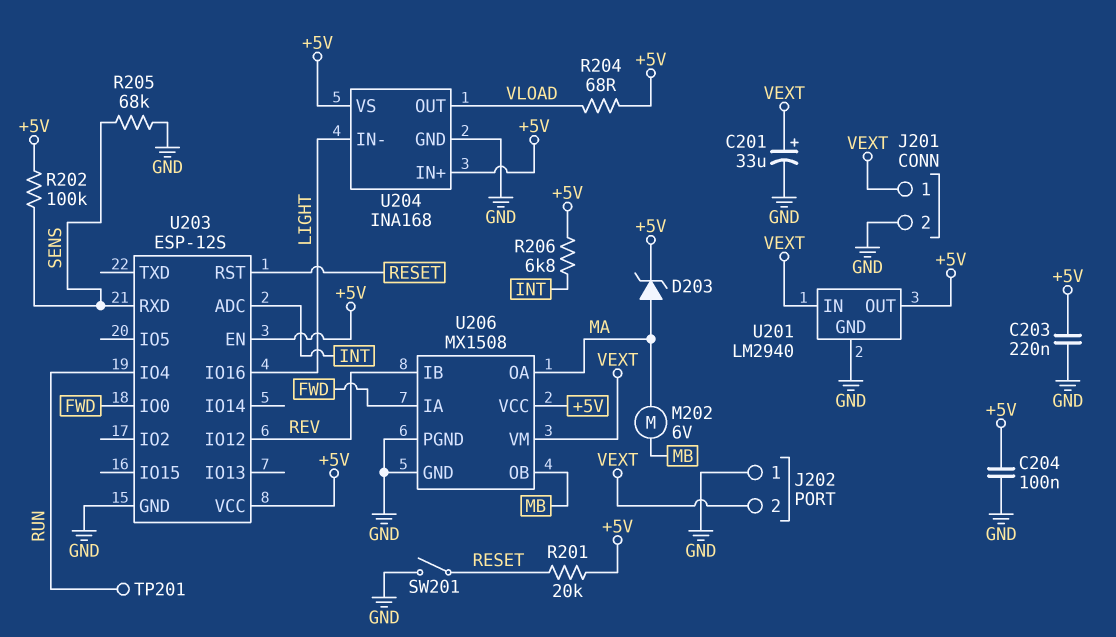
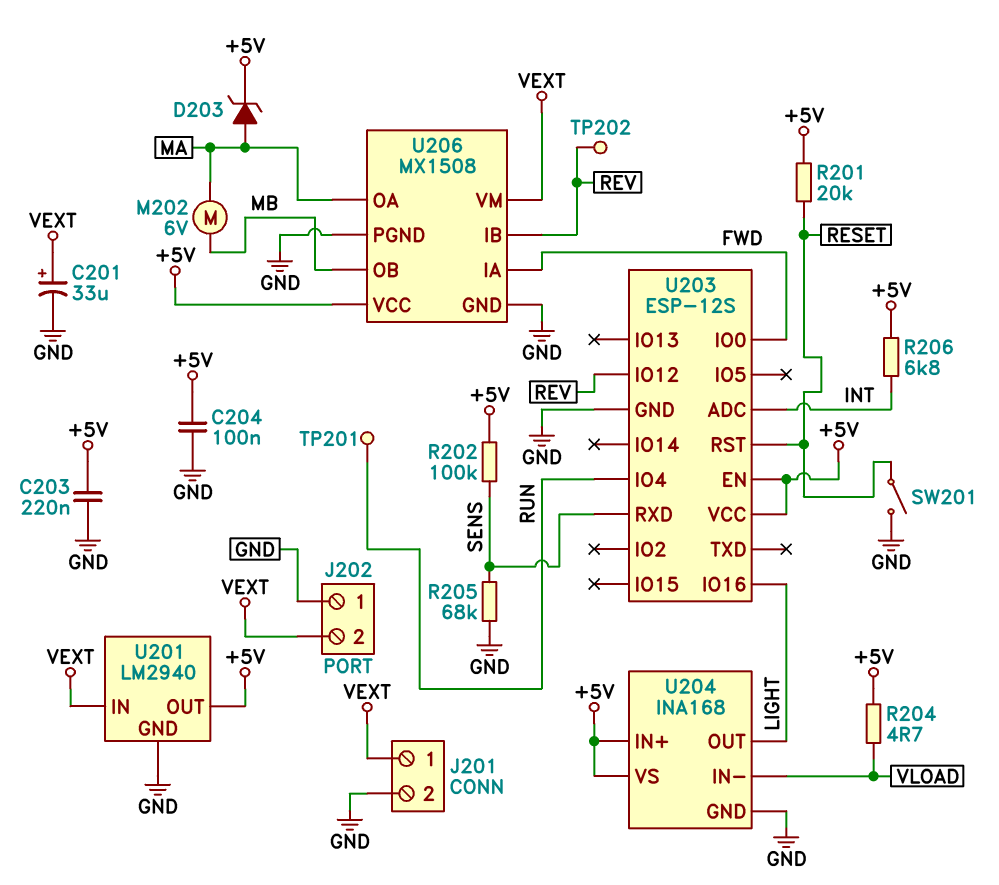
R204: 68 (+5V, VLOAD) -> 4.7 (+5V, VLOAD)
TP202: none -> test point (REV)
U204 pin IN-: LIGHT -> VLOAD
U204 pin OUT: VLOAD -> LIGHT

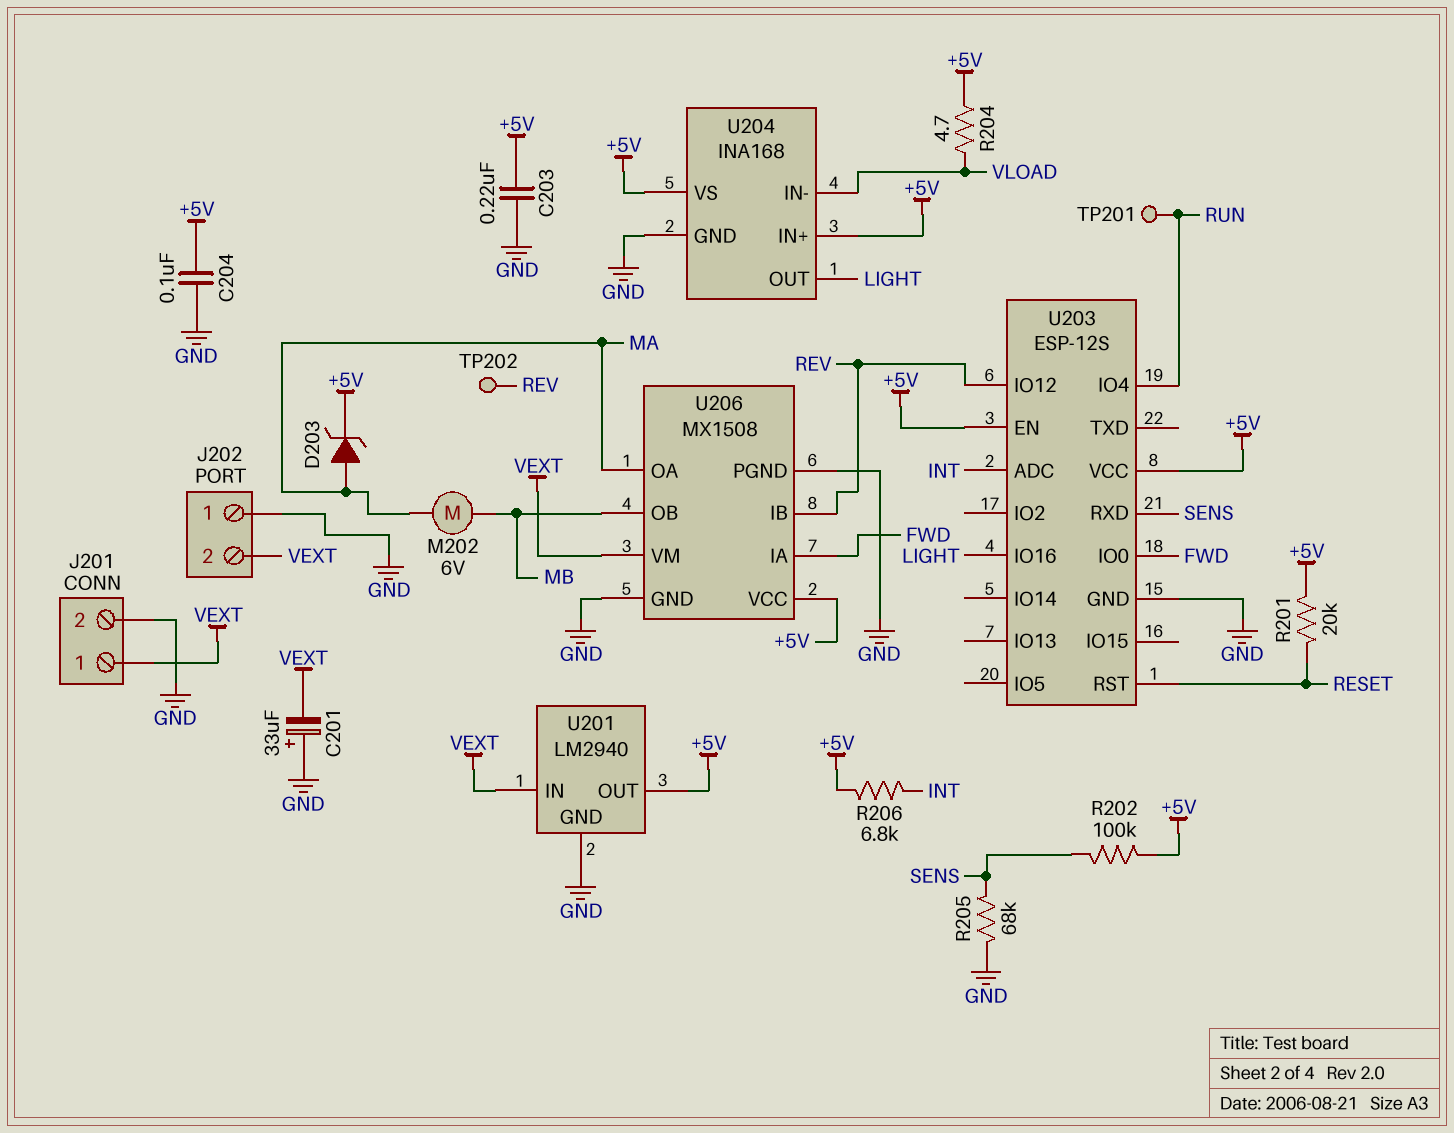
C201: 33uF (plus VEXT, minus GND) -> 33uF (plus GND, minus VEXT)
SW201: switch (GND, RESET) -> none

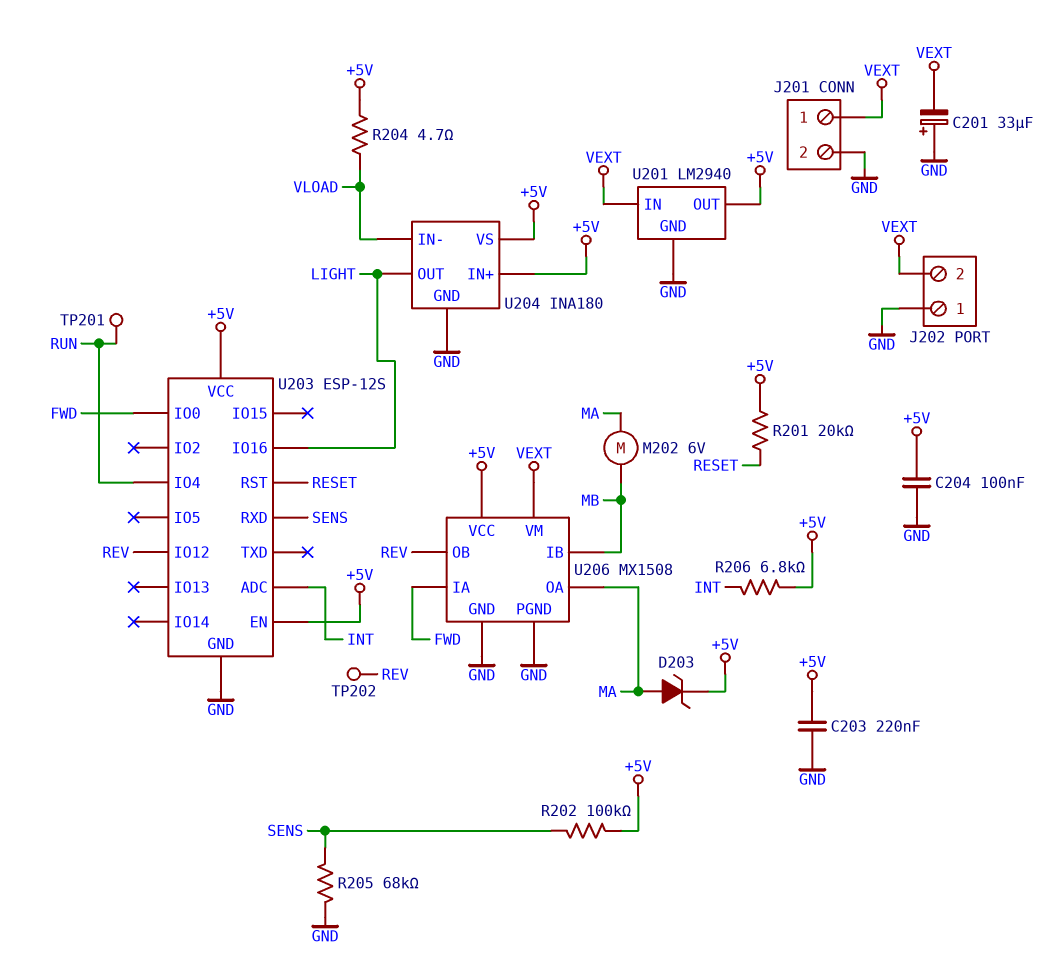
U204: INA168 -> INA180
U206 pin IB: REV -> MB
U206 pin OB: MB -> REV

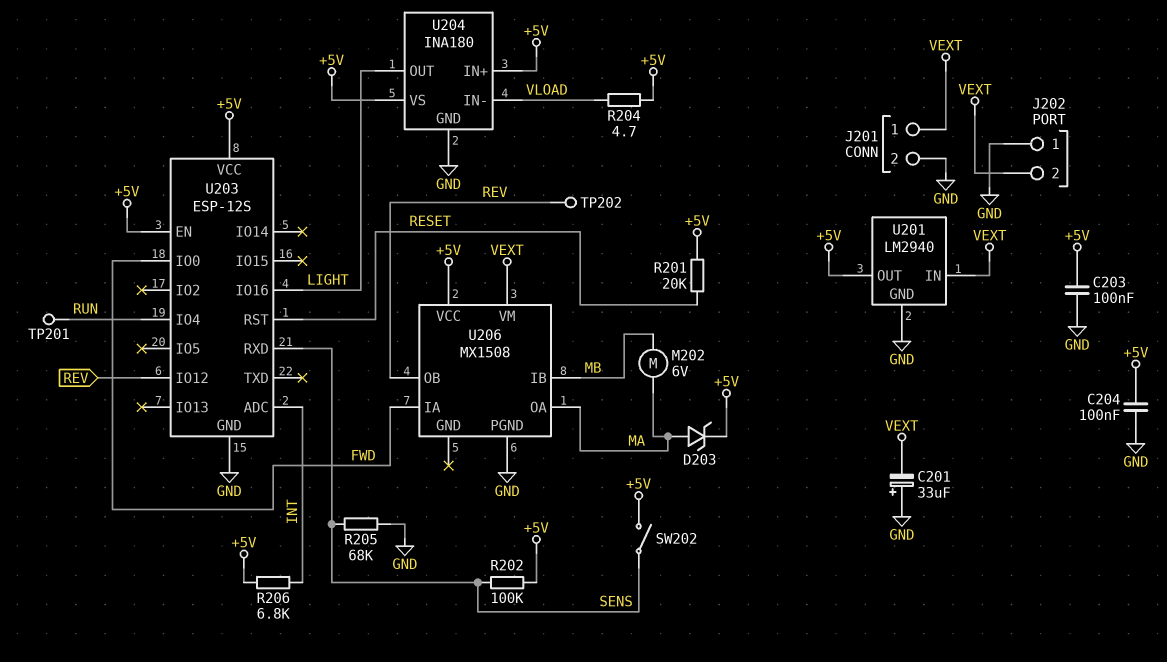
C203: 220nF (+5V, GND) -> 100nF (+5V, GND)
SW202: none -> switch (+5V, SENS)
U206 pin GND: GND -> none

